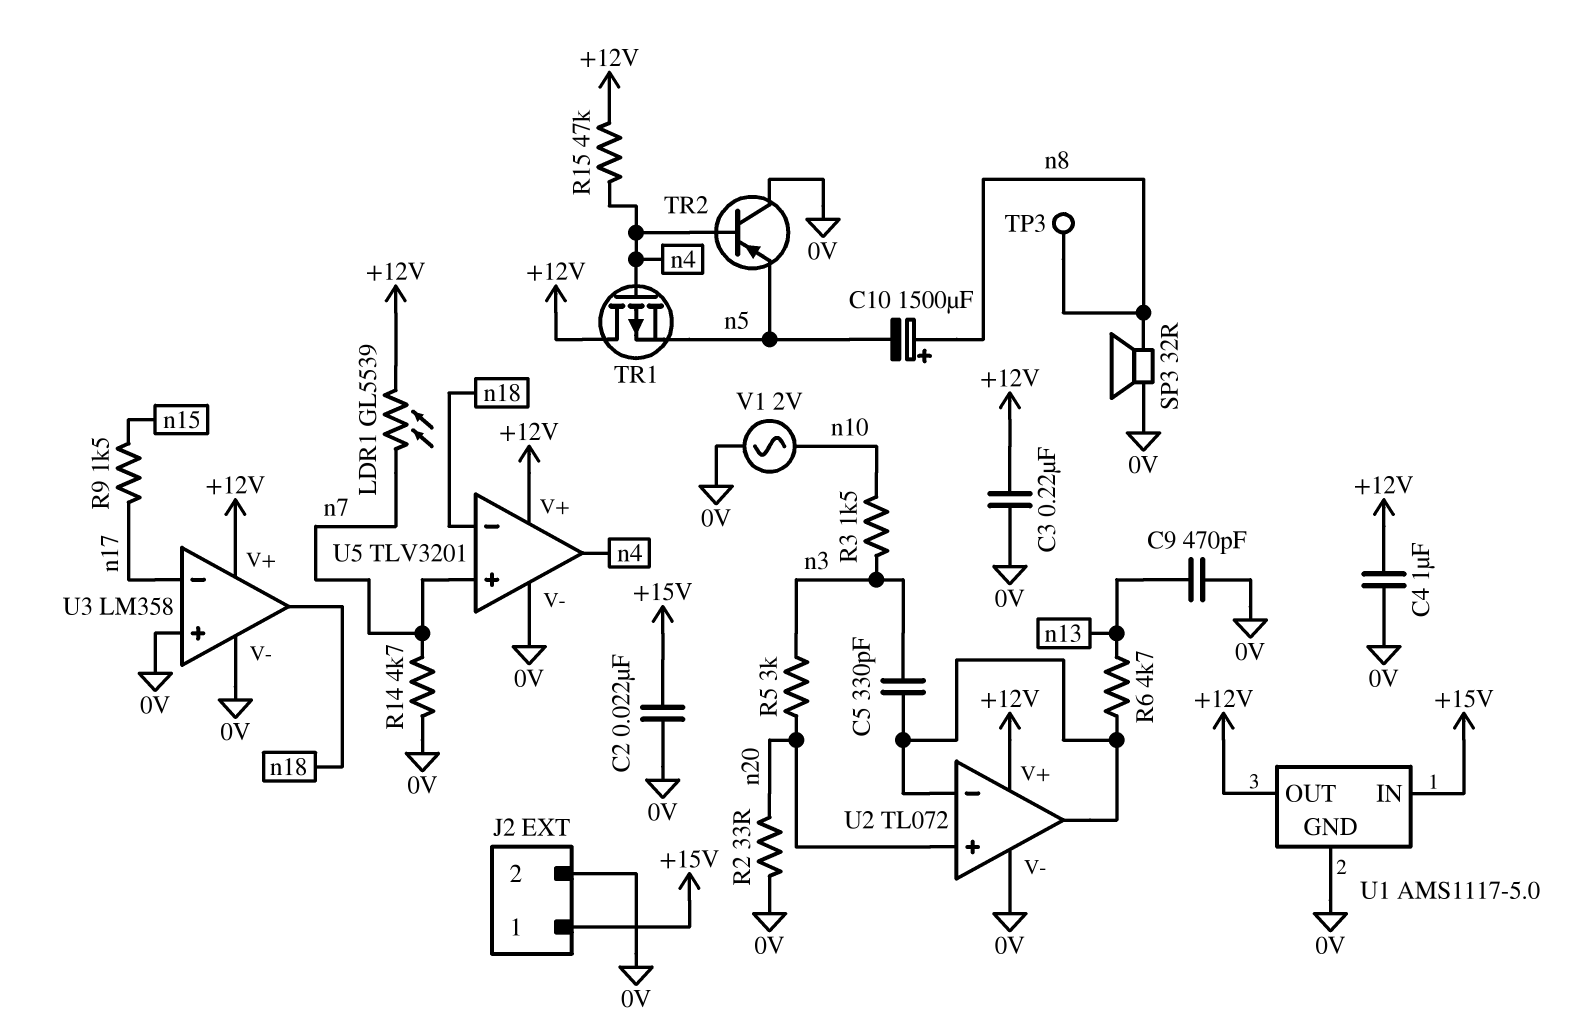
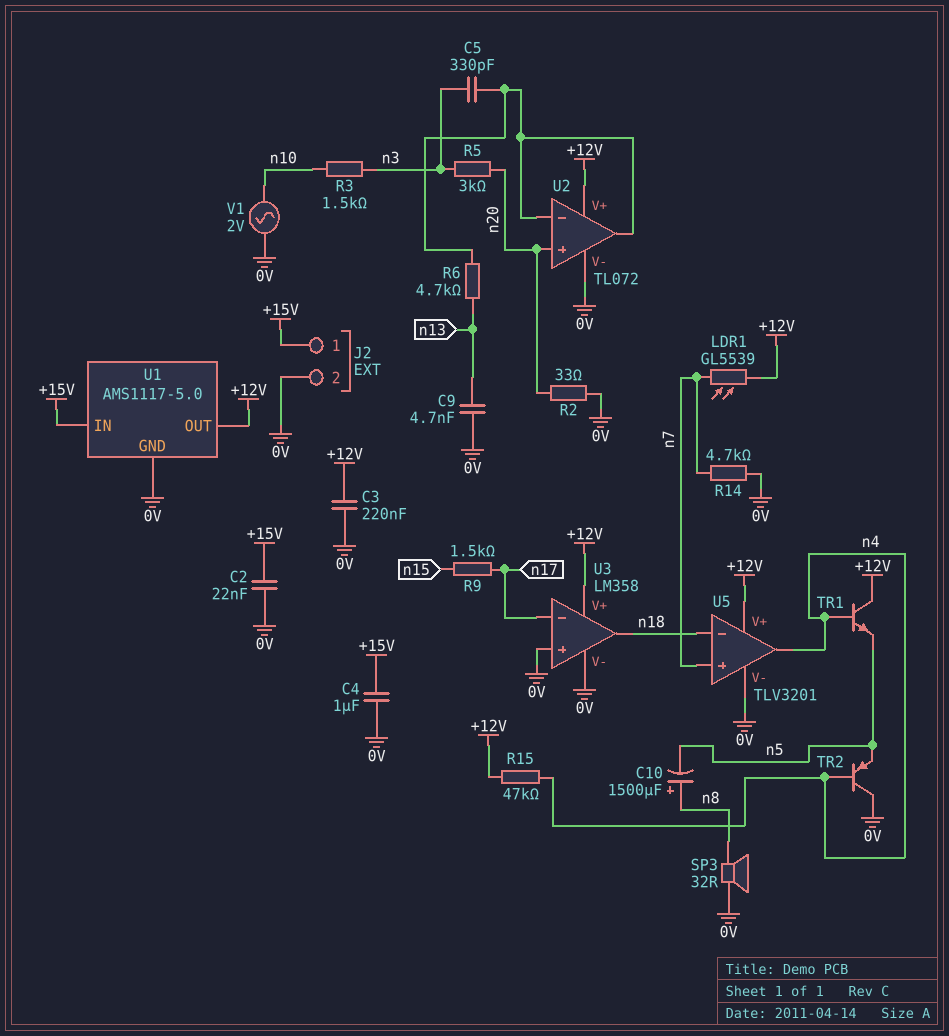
C4: 1uF (+12V, 0V) -> 1uF (+15V, 0V)
C9: 470pF (0V, n13) -> 4.7nF (0V, n13)
TP3: test point (n8) -> none
TR1: PMOS (G n4, D +12V, S n5) -> NPN (B n4, C +12V, E n5)

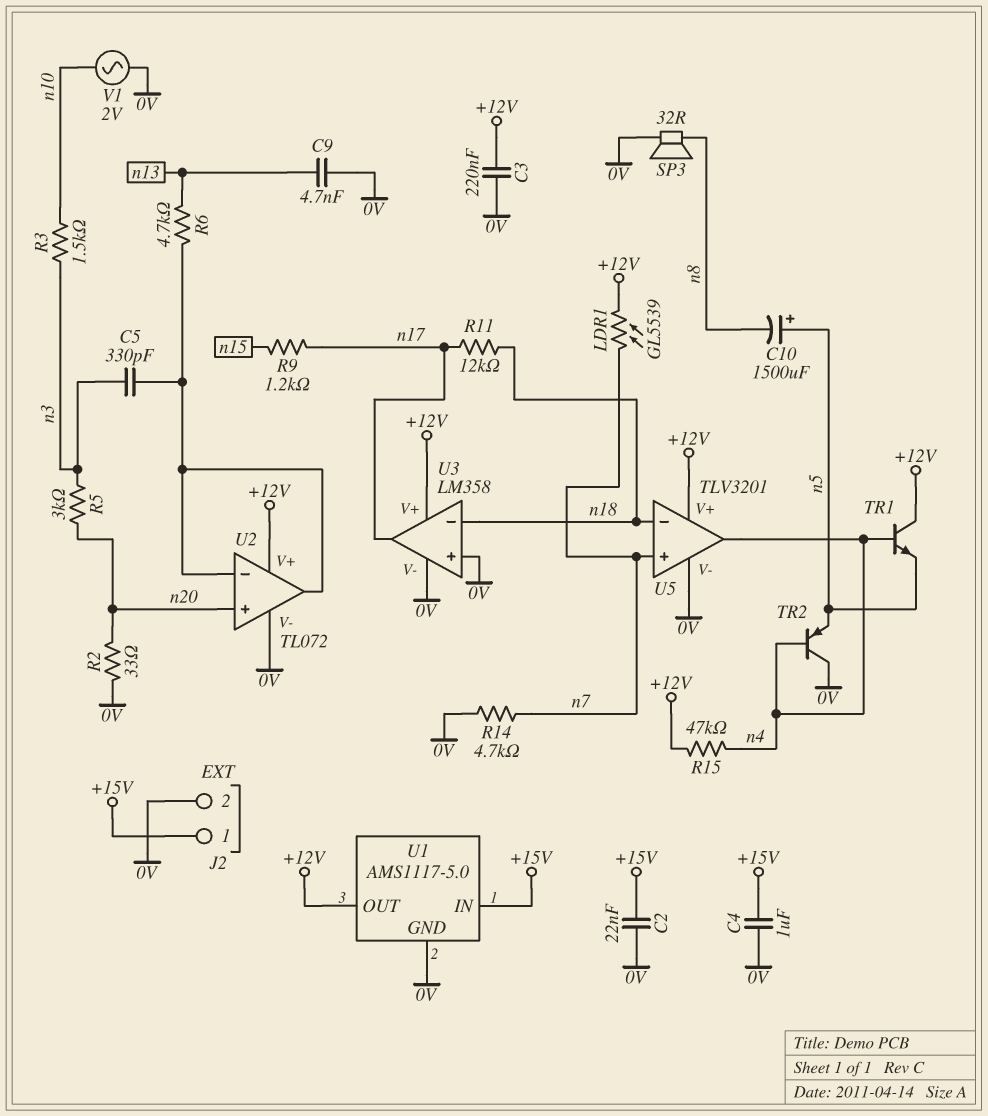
C10: 1500uF (plus n8, minus n5) -> 1500uF (plus n5, minus n8)
R9: 1.5k (n15, n17) -> 1.2k (n15, n17)
R11: none -> 12k (n17, n18)
U3 pin in-: n17 -> n18
U3 pin out: n18 -> n17

